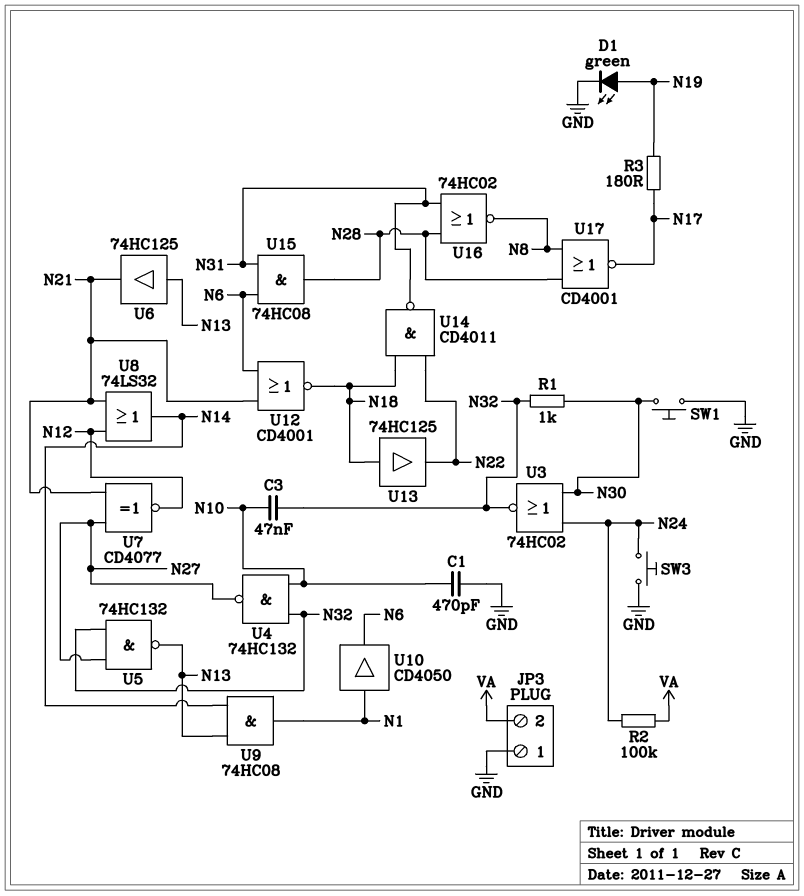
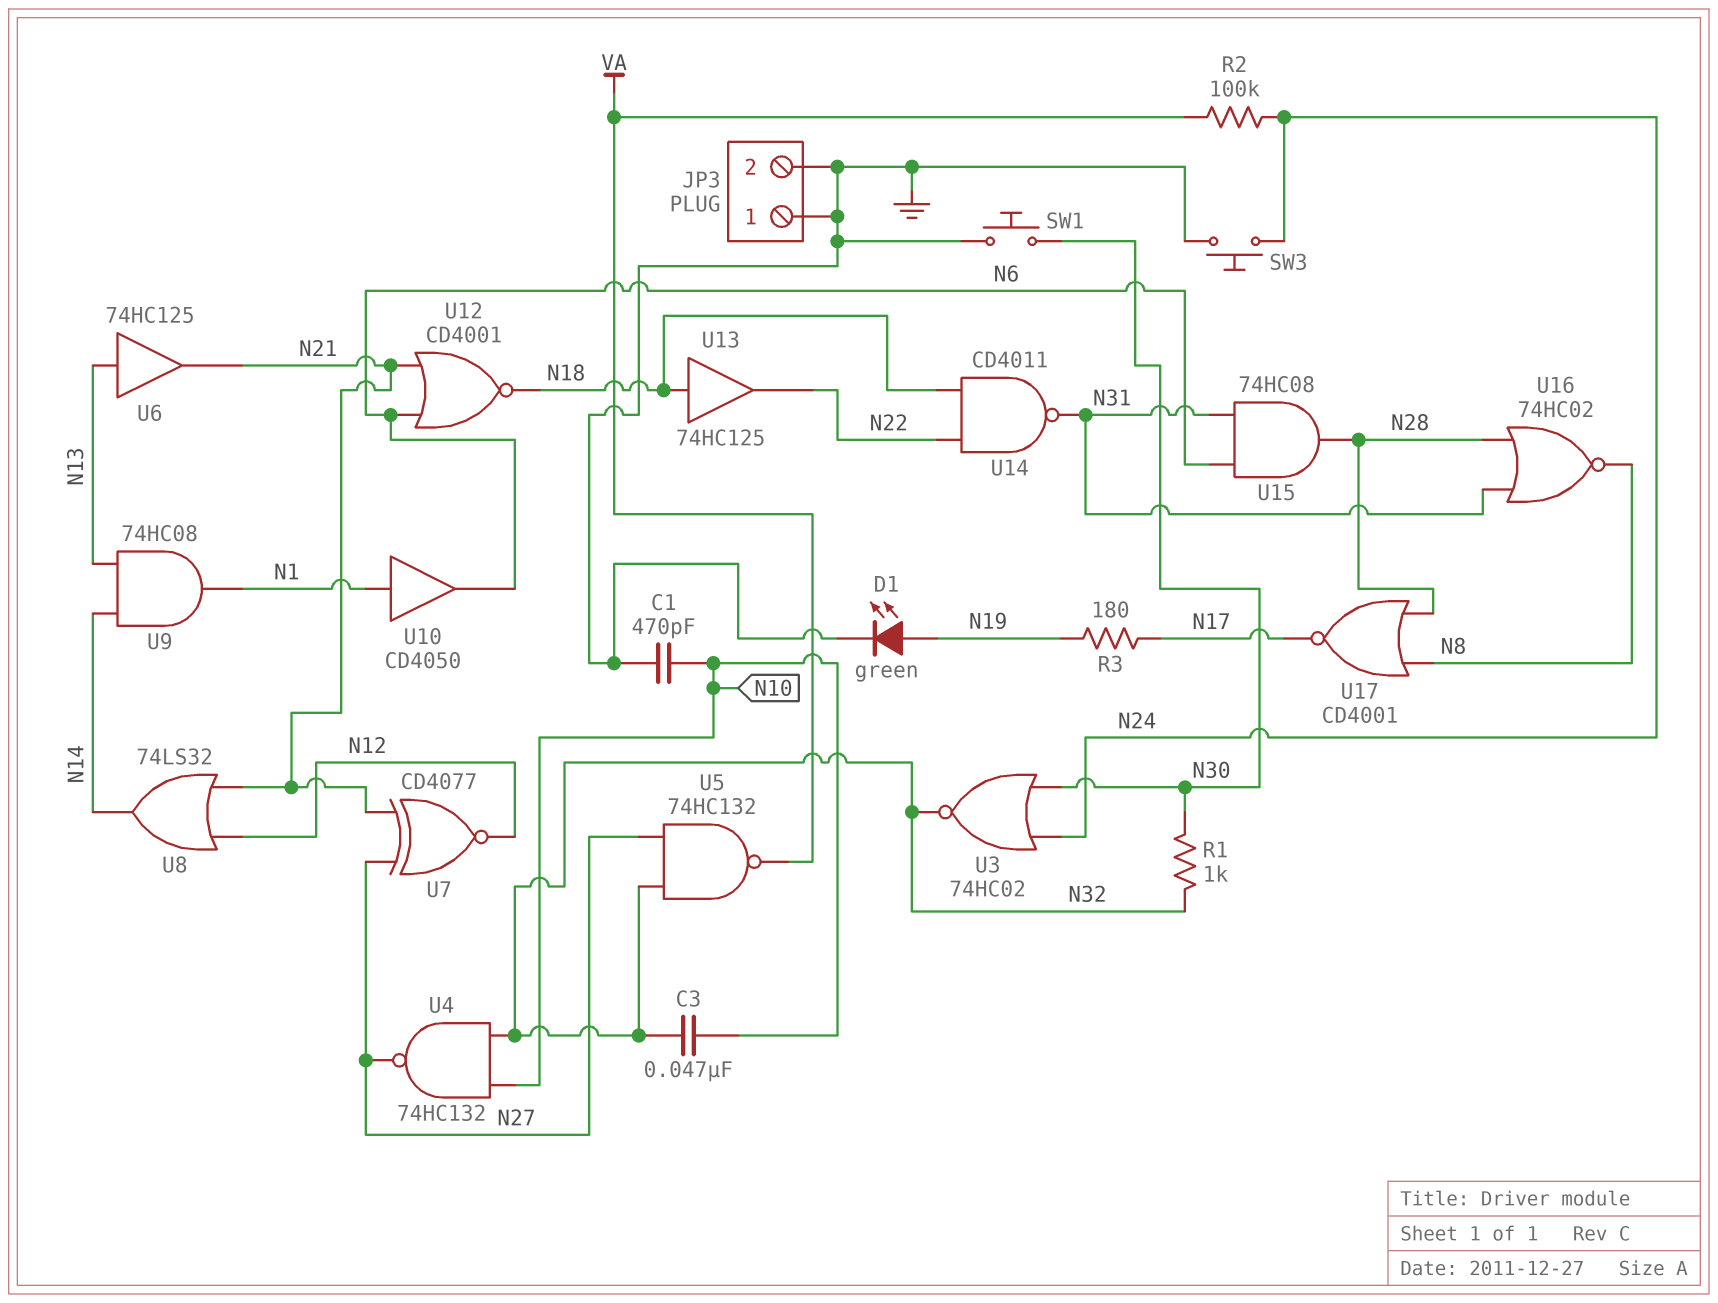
JP3 pin 2: VA -> GND
U5: NAND 74HC132 (in N27, in N32, out N13) -> NAND 74HC132 (in N27, in N32, out VA)

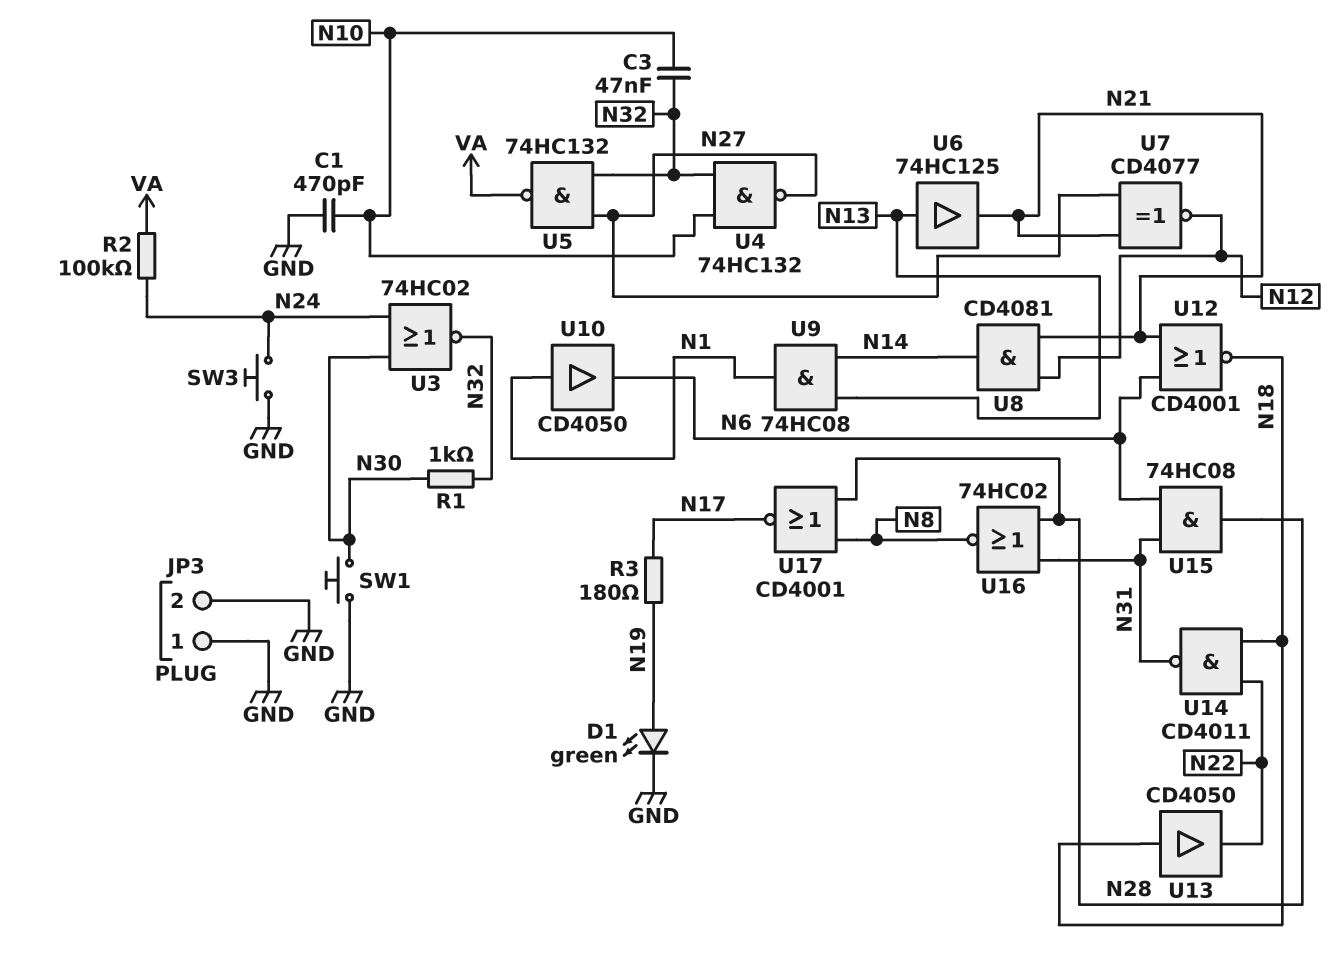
U8: OR 74LS32 (in N12, in N21, out N14) -> AND CD4081 (in N12, in N21, out N14)
U13: buffer 74HC125 (in N18, out N22) -> buffer CD4050 (in N18, out N22)

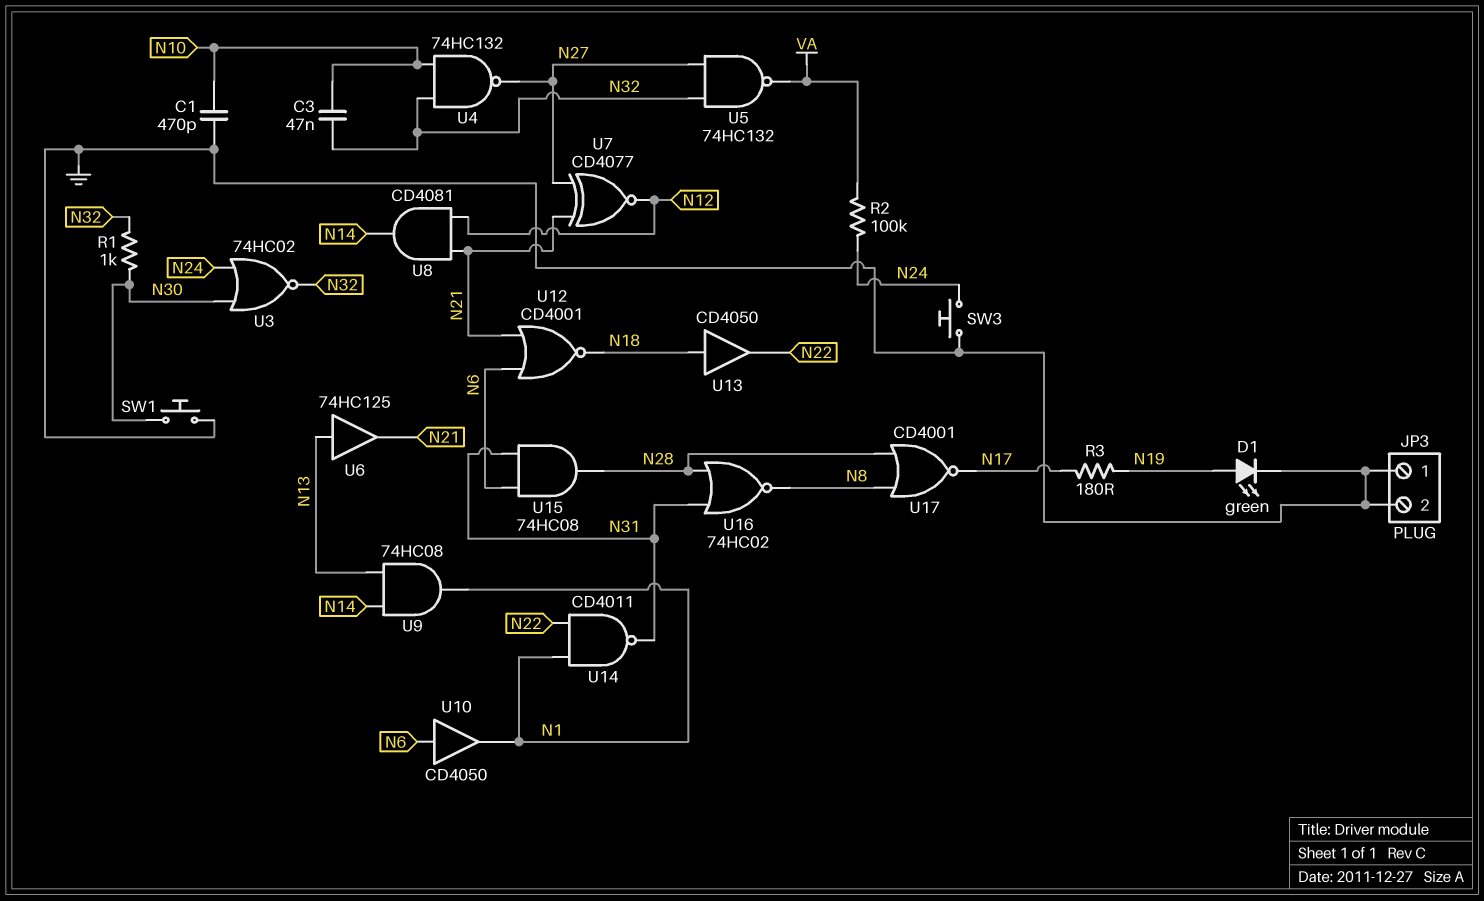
U10: buffer CD4050 (in N1, out N6) -> buffer CD4050 (in N6, out N1)
U14: NAND CD4011 (in N18, in N22, out N31) -> NAND CD4011 (in N1, in N22, out N31)

